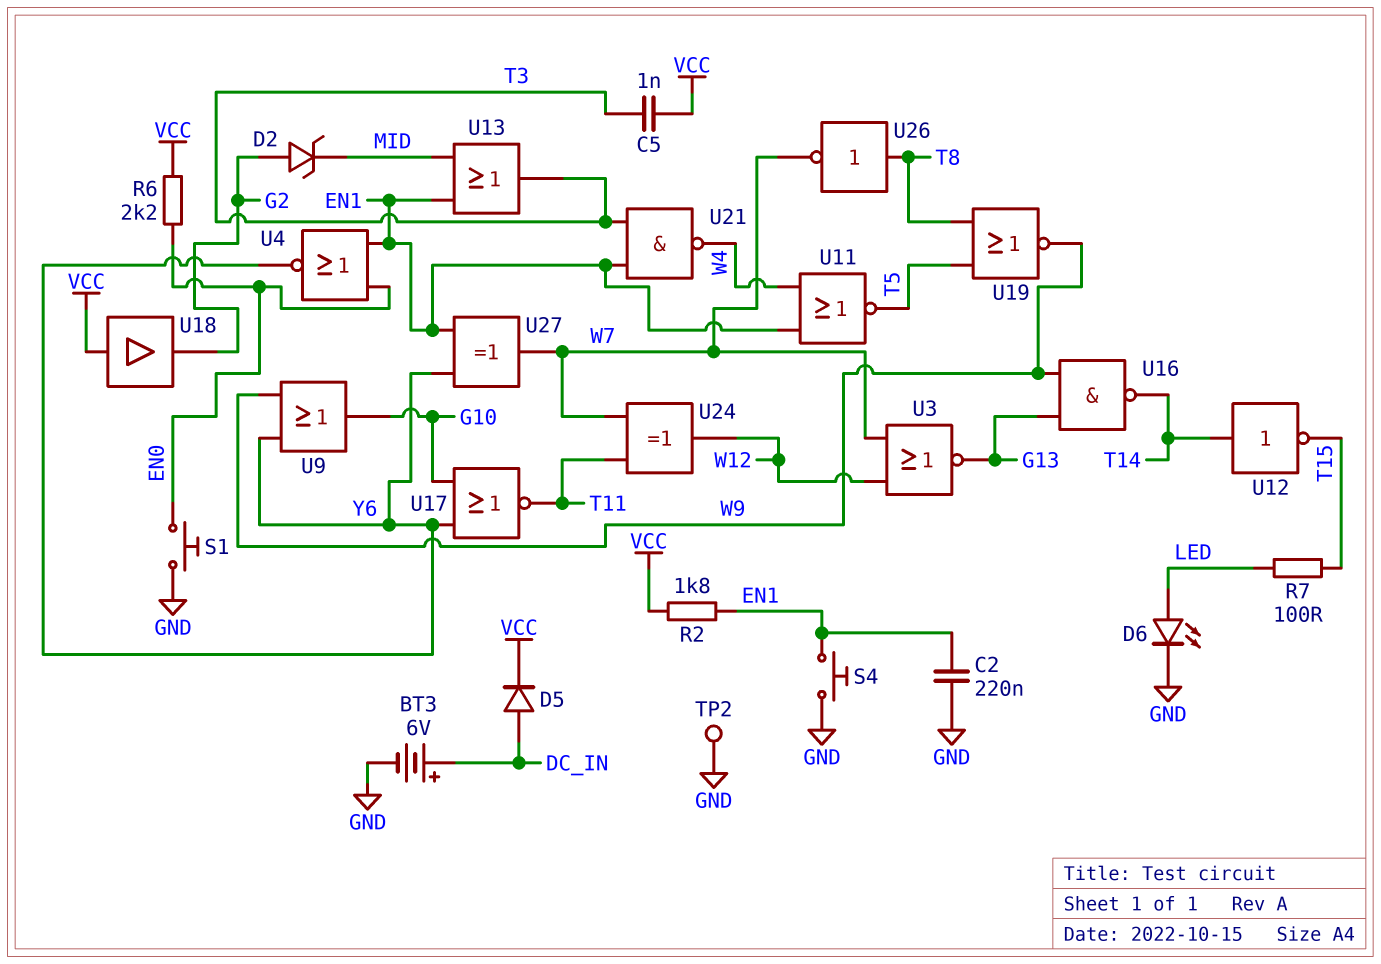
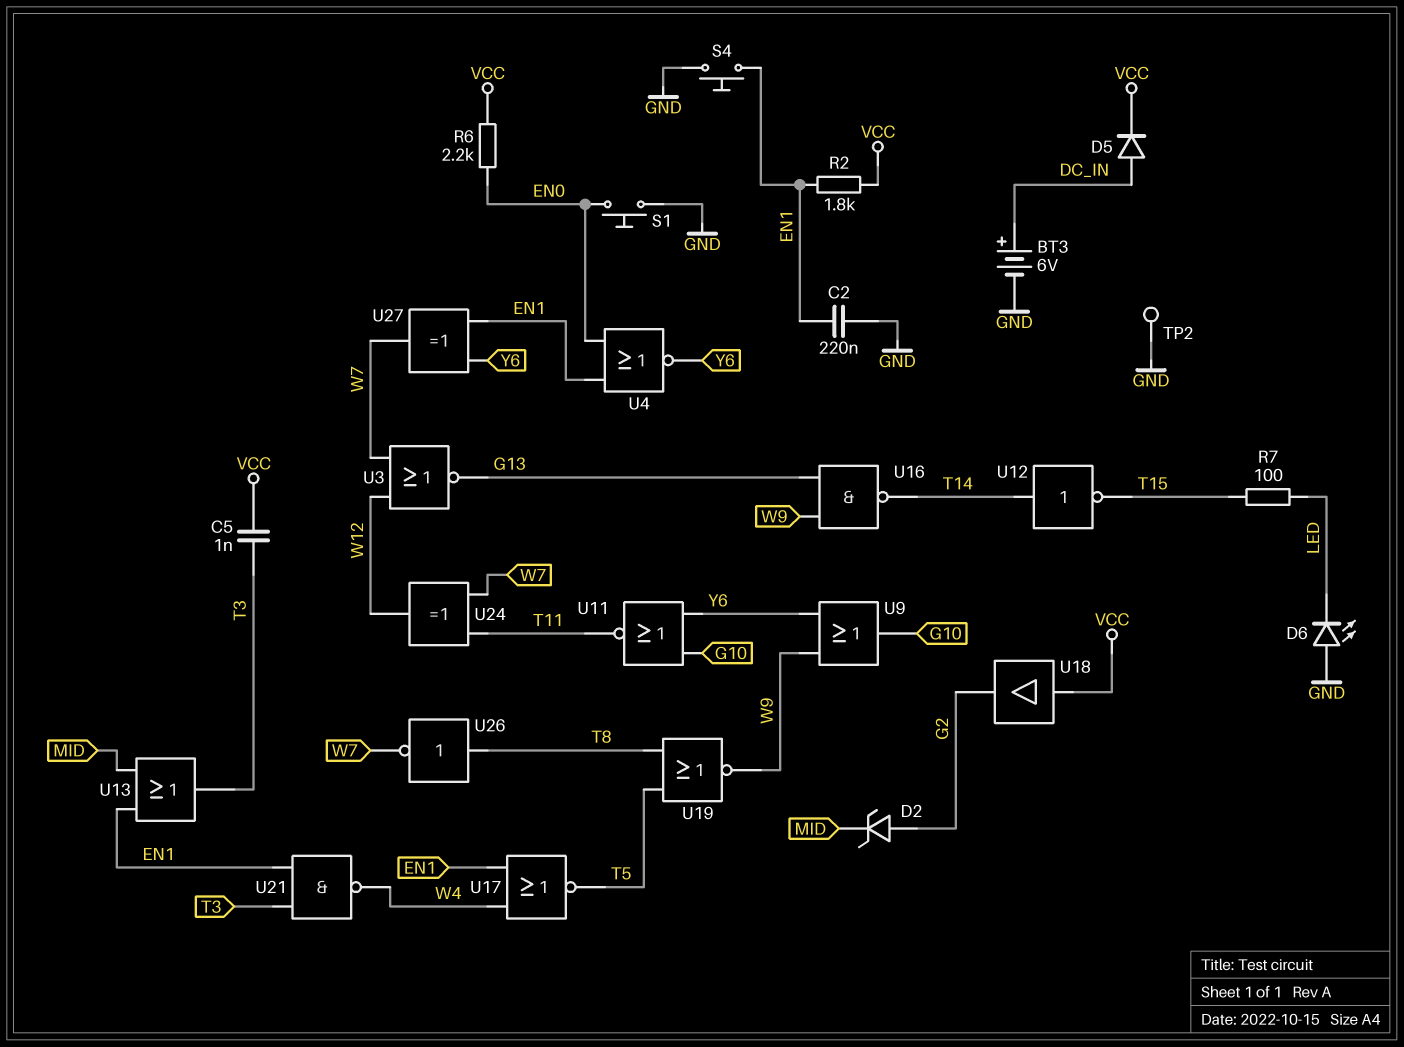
D6: LED (A LED, K GND) -> LED (A GND, K LED)
U11: NOR (in EN1, in W4, out T5) -> NOR (in G10, in Y6, out T11)
U17: NOR (in G10, in Y6, out T11) -> NOR (in EN1, in W4, out T5)

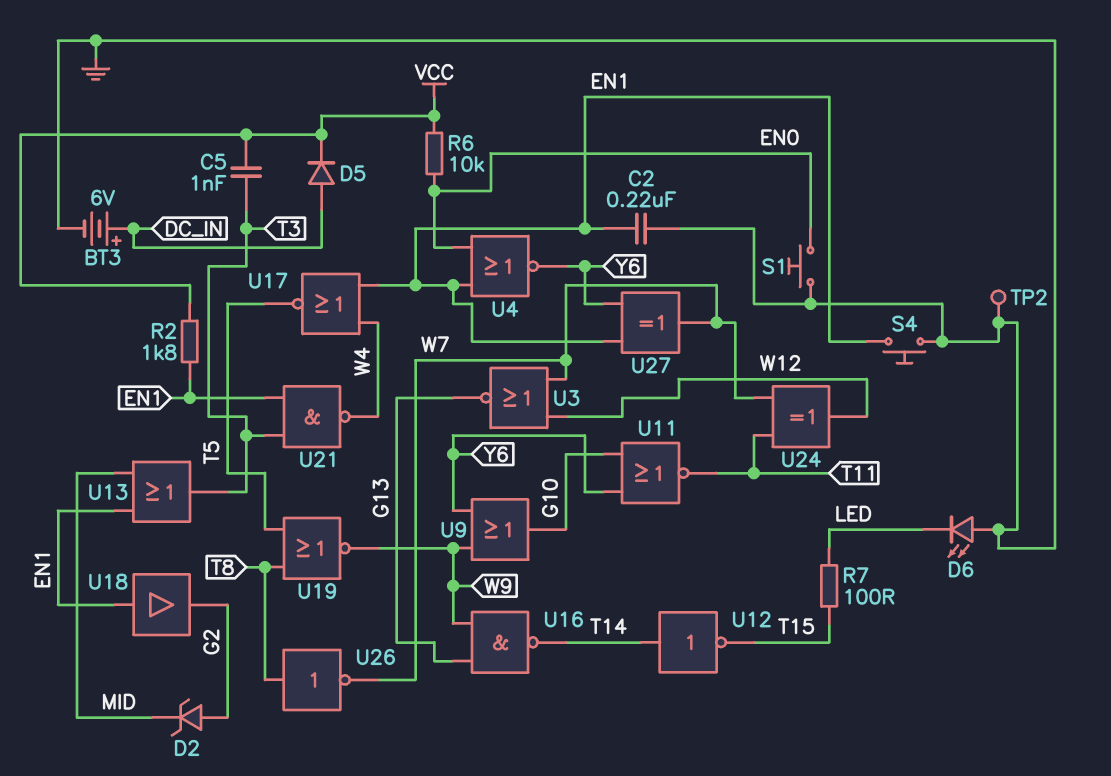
R6: 2.2k (EN0, VCC) -> 10k (EN0, VCC)
U18: buffer (in VCC, out G2) -> buffer (in EN1, out G2)

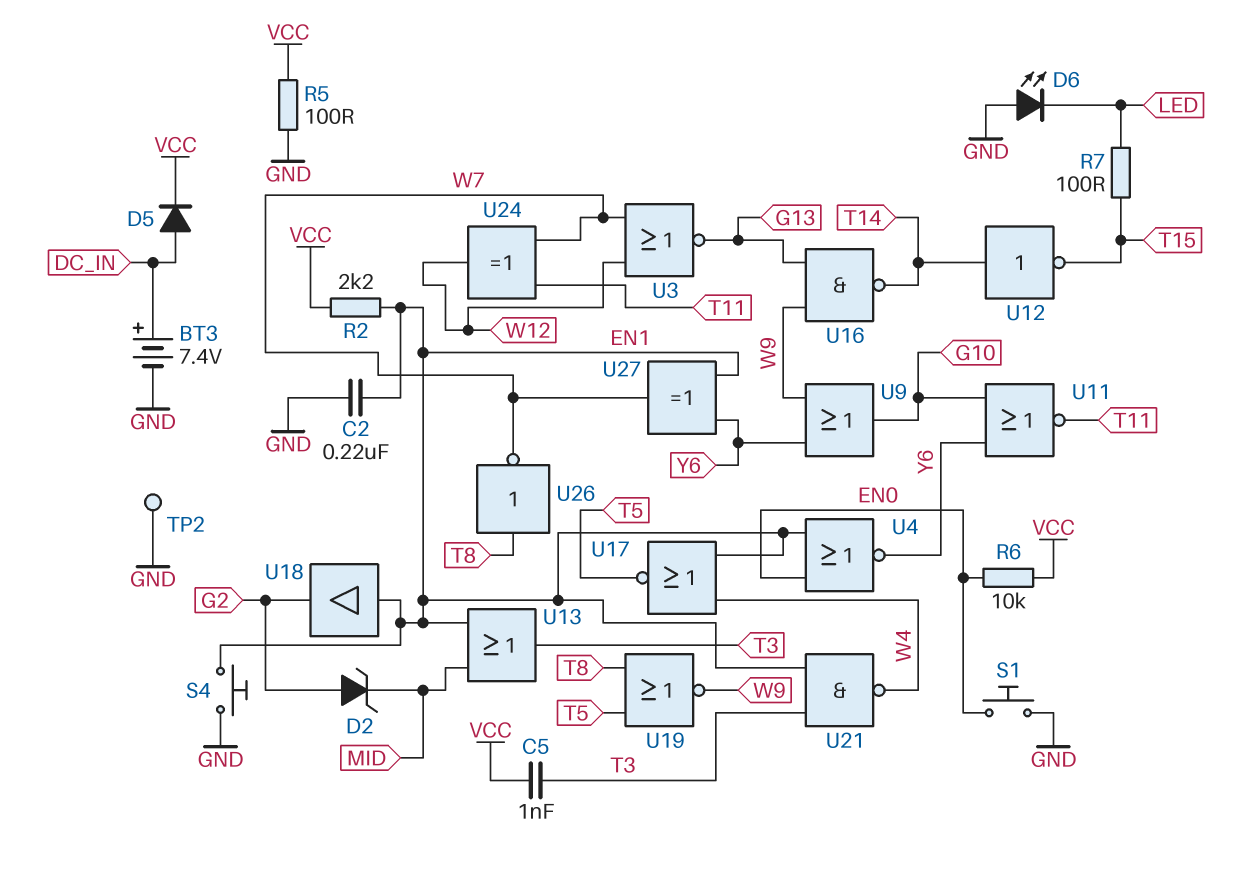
BT3: 6V (plus DC_IN, minus GND) -> 7.4V (plus DC_IN, minus GND)
R2: 1.8k (EN1, VCC) -> 2.2k (EN1, VCC)
R5: none -> 100 (GND, VCC)

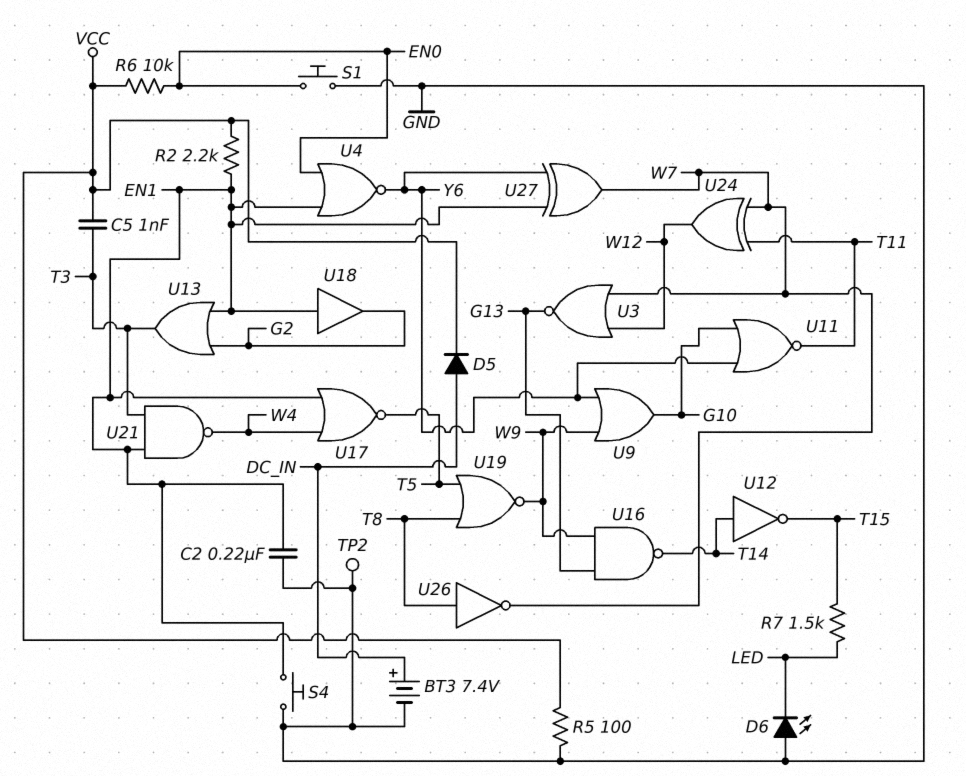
D2: zener (A G2, K MID) -> none
R7: 100 (LED, T15) -> 1.5k (LED, T15)
U13: OR (in EN1, in MID, out T3) -> OR (in EN1, in G2, out T3)

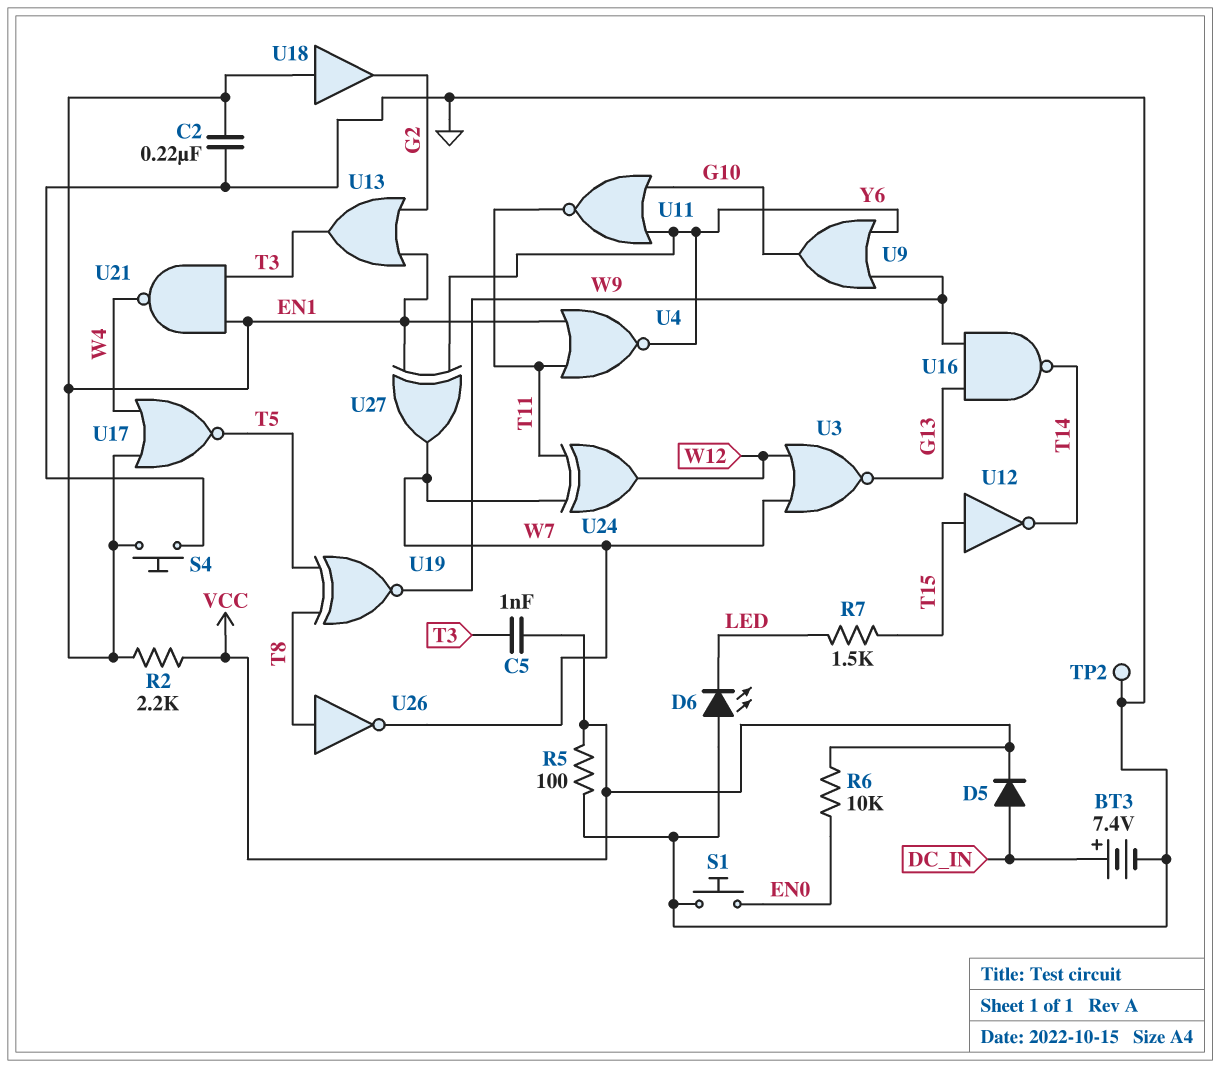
U4: NOR (in EN0, in EN1, out Y6) -> NOR (in EN1, in T11, out Y6)
U12: NOT (in T14, out T15) -> NOT (in T15, out T14)
U19: NOR (in T5, in T8, out W9) -> XNOR (in T5, in T8, out W9)

